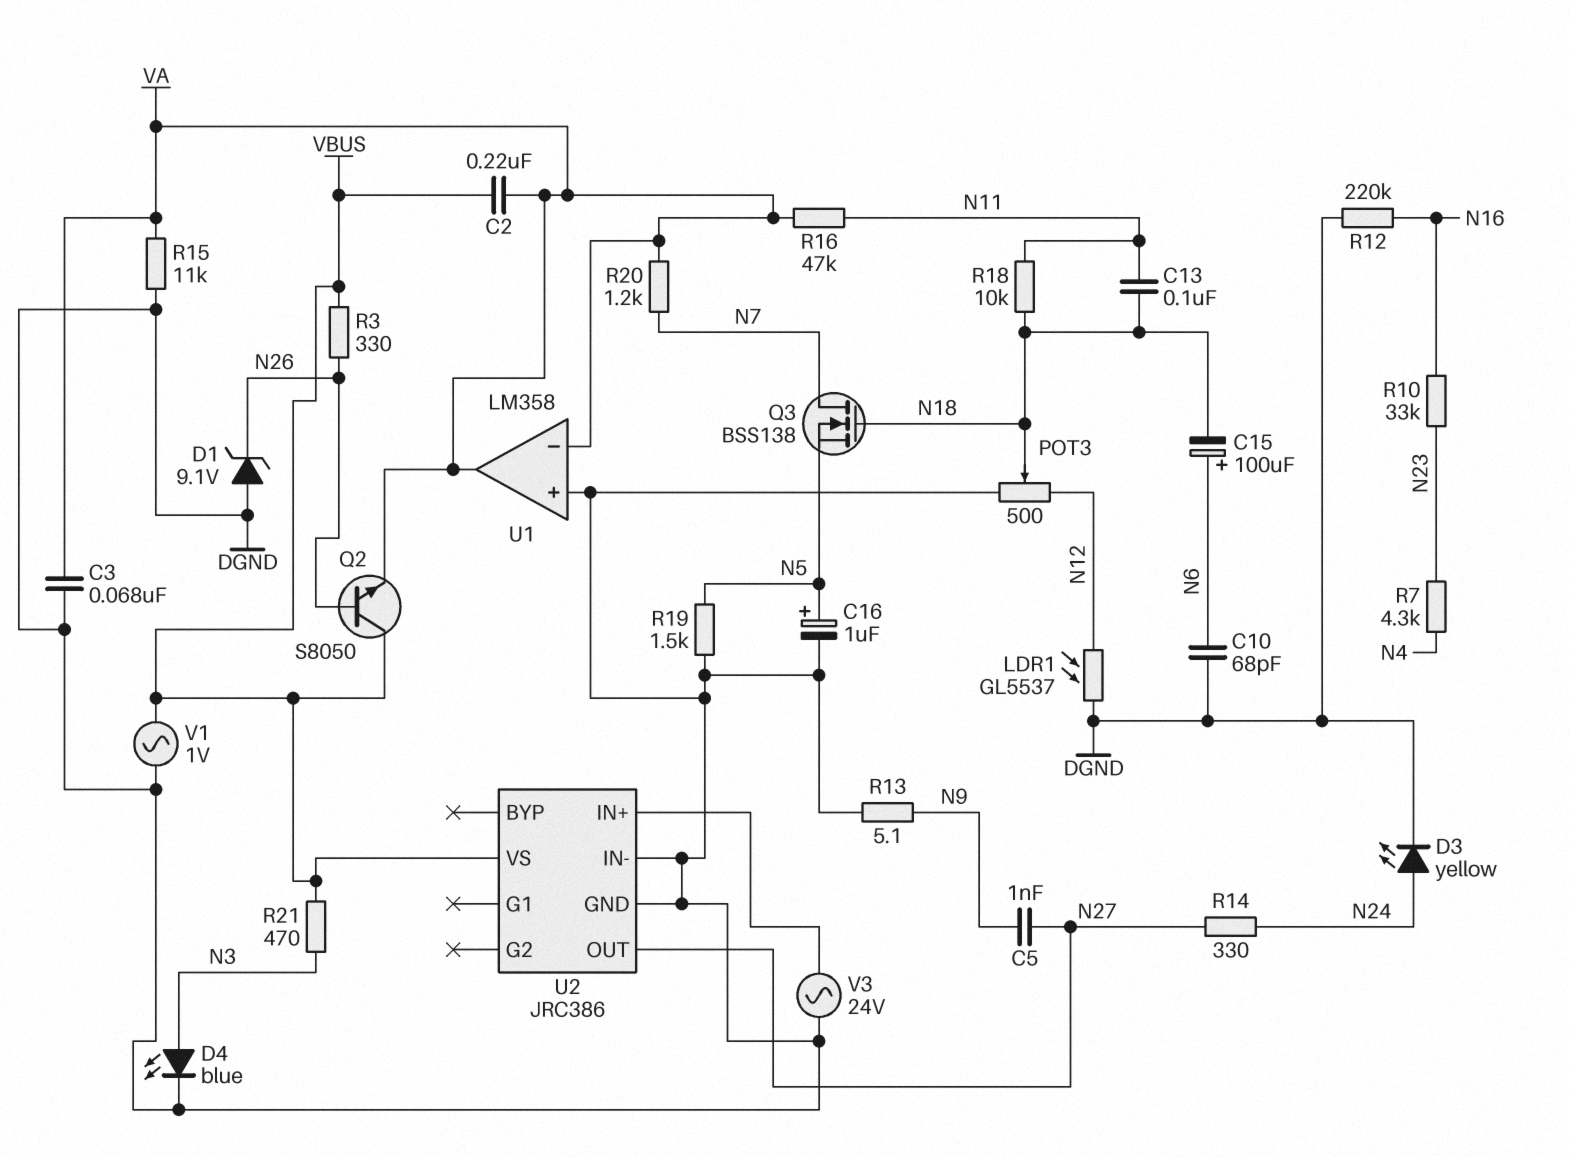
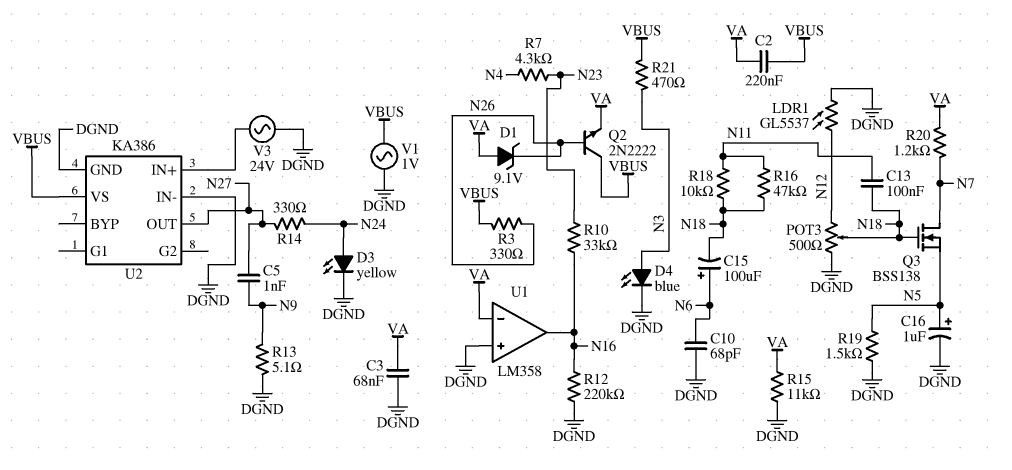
D1: zener 9.1V (A DGND, K N26) -> zener 9.1V (A VA, K N26)
Q2: NPN S8050 (B N26, C VBUS, E VA) -> NPN 2N2222 (B N26, C VBUS, E VA)
R16: 47k (N11, VA) -> 47k (N11, N18)
U1 pin out: VA -> N16
U2: JRC386 -> KA386

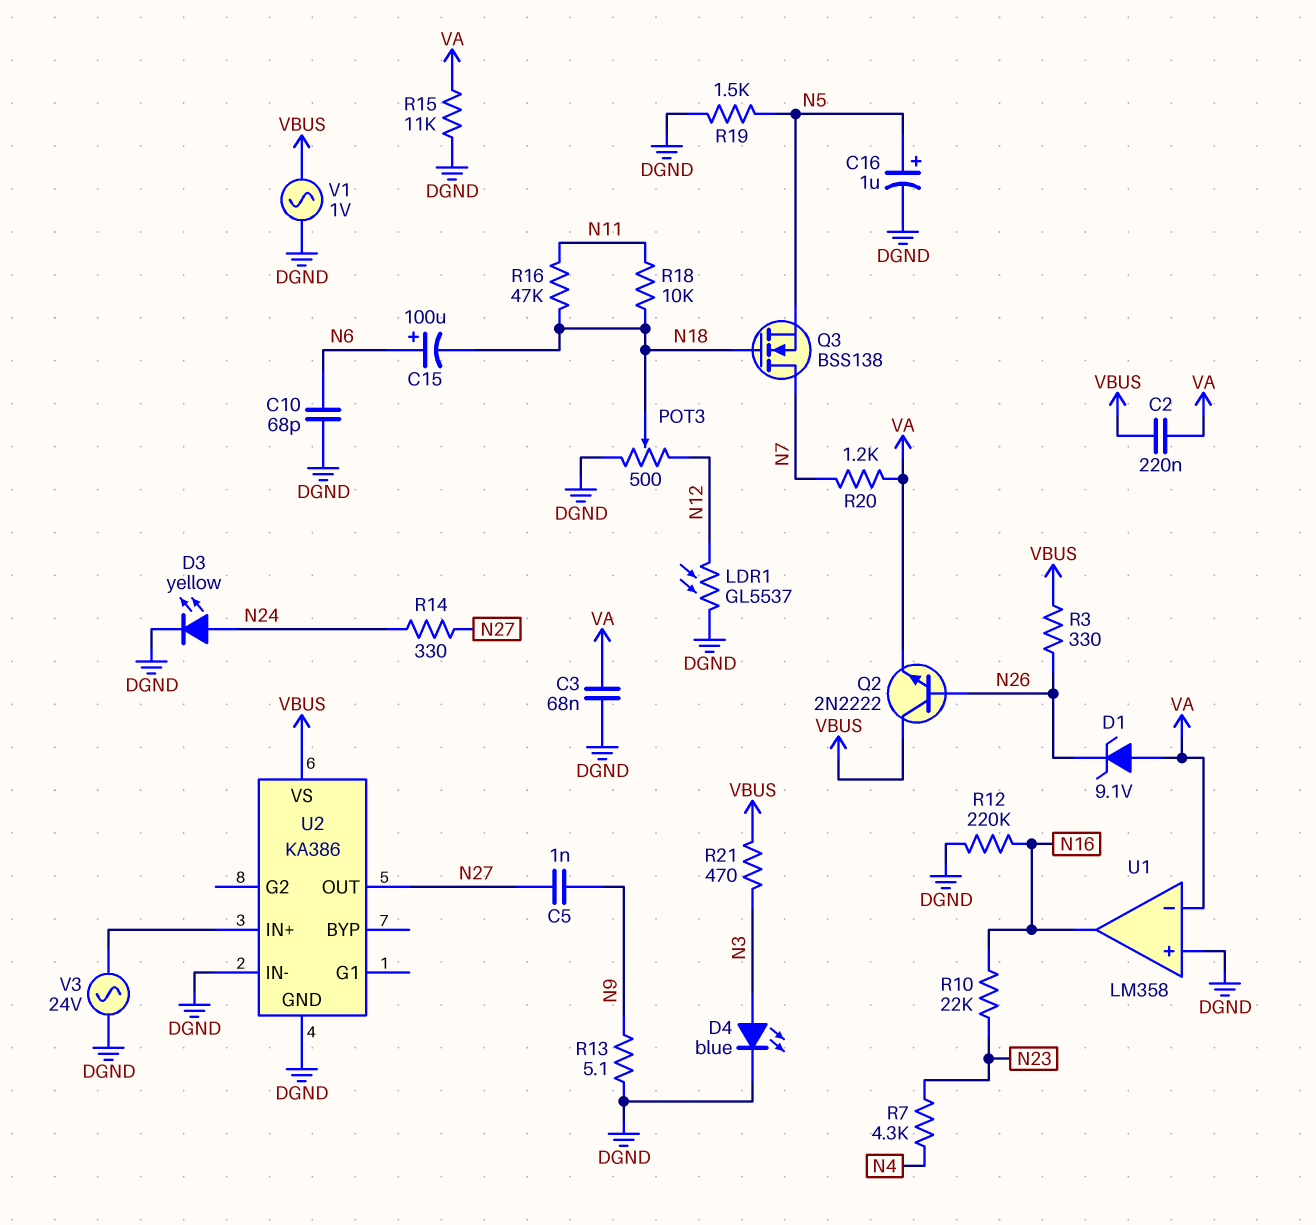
C13: 100nF (N11, N18) -> none
R10: 33k (N16, N23) -> 22k (N16, N23)

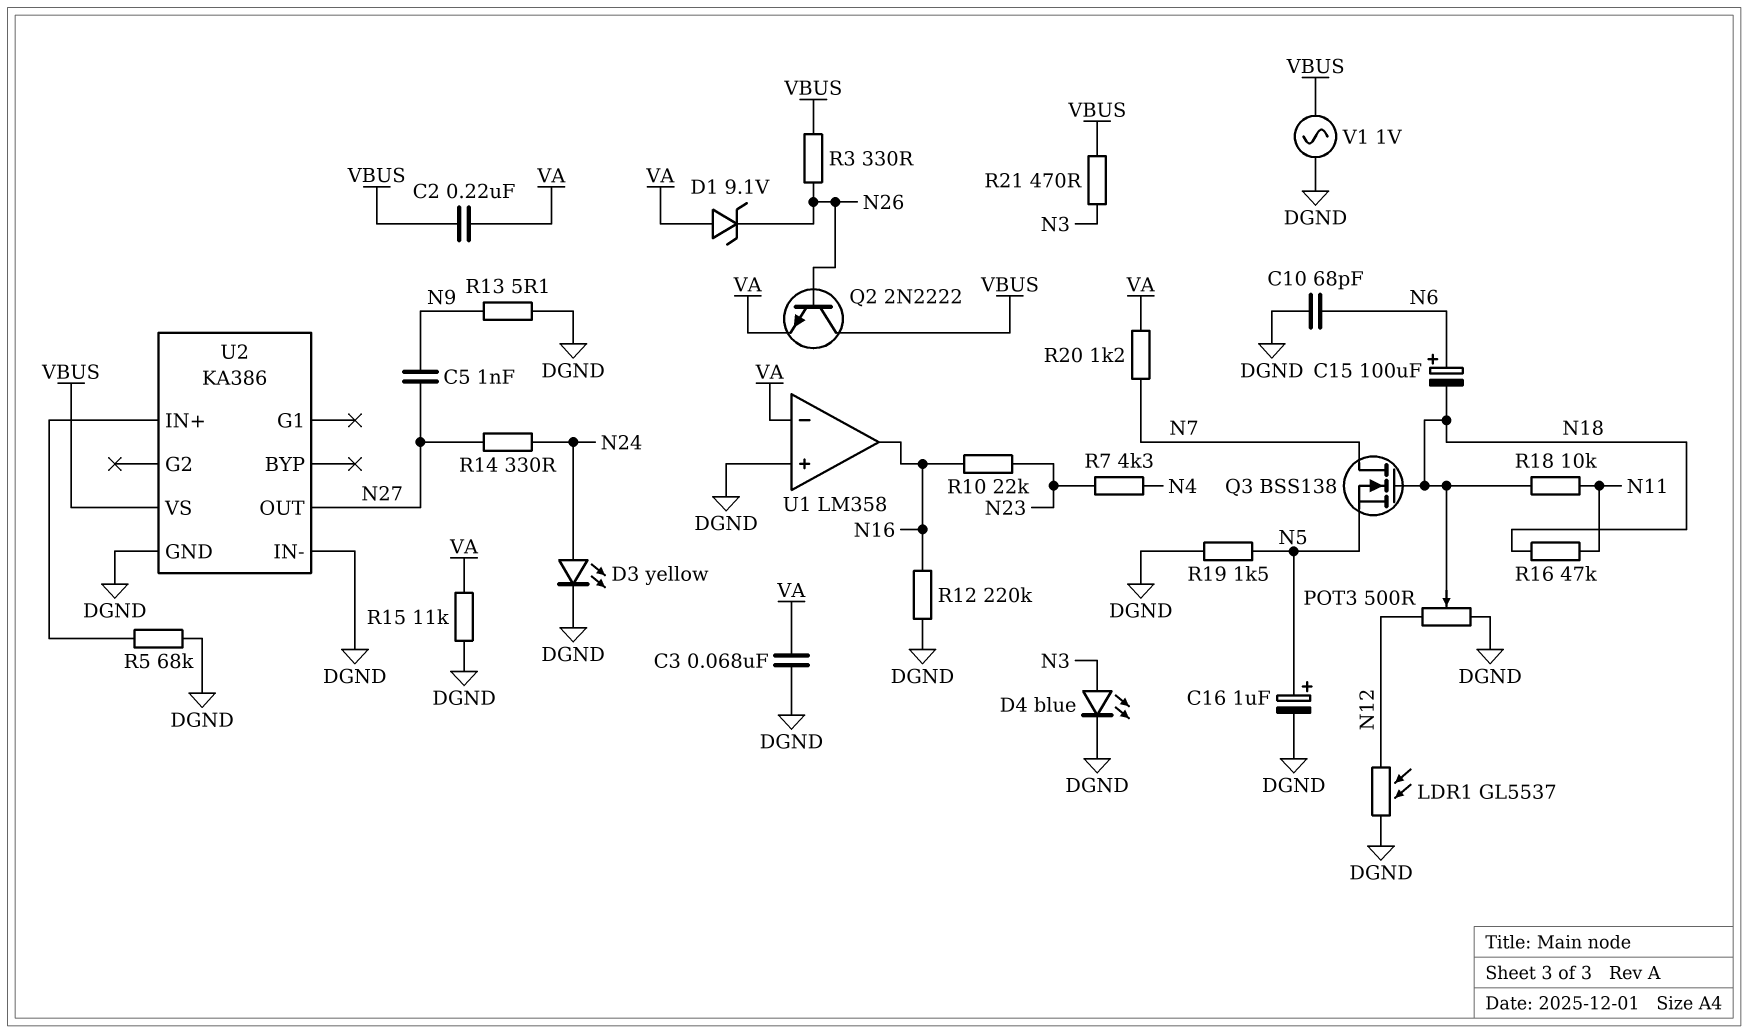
R5: none -> 68k (DGND, U2/IN+)
V3: AC 24V (DGND, U2/IN+) -> none

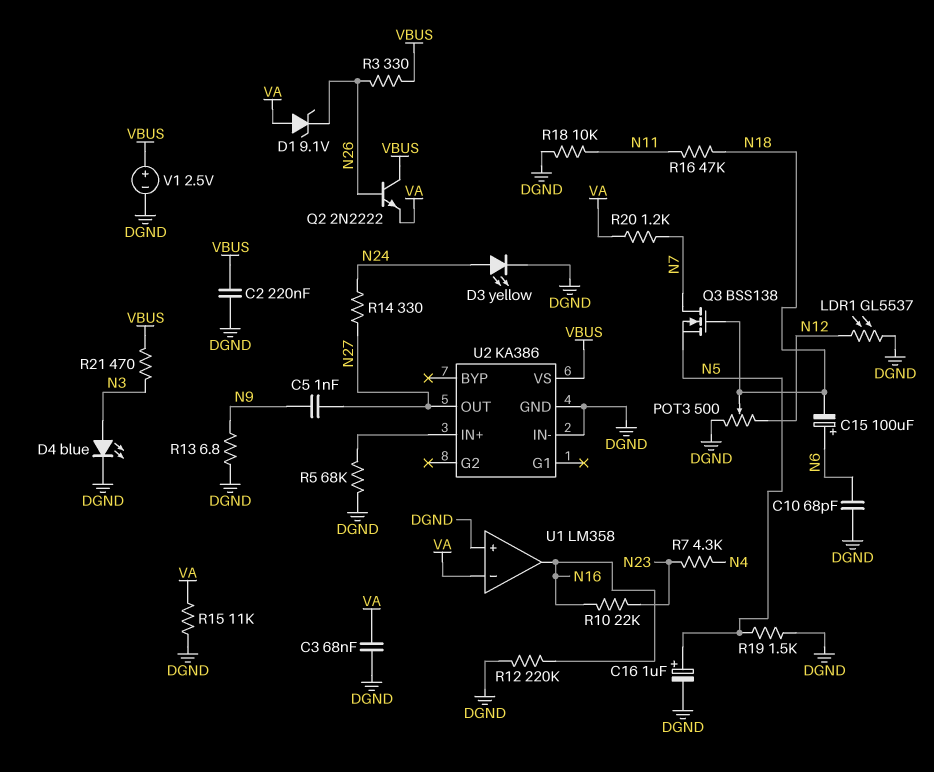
C2: 220nF (VA, VBUS) -> 220nF (DGND, VBUS)
R13: 5.1 (DGND, N9) -> 6.8 (DGND, N9)
R18: 10k (N11, N18) -> 10k (DGND, N11)
V1: AC 1V (DGND, VBUS) -> 2.5V (plus VBUS, minus DGND)

